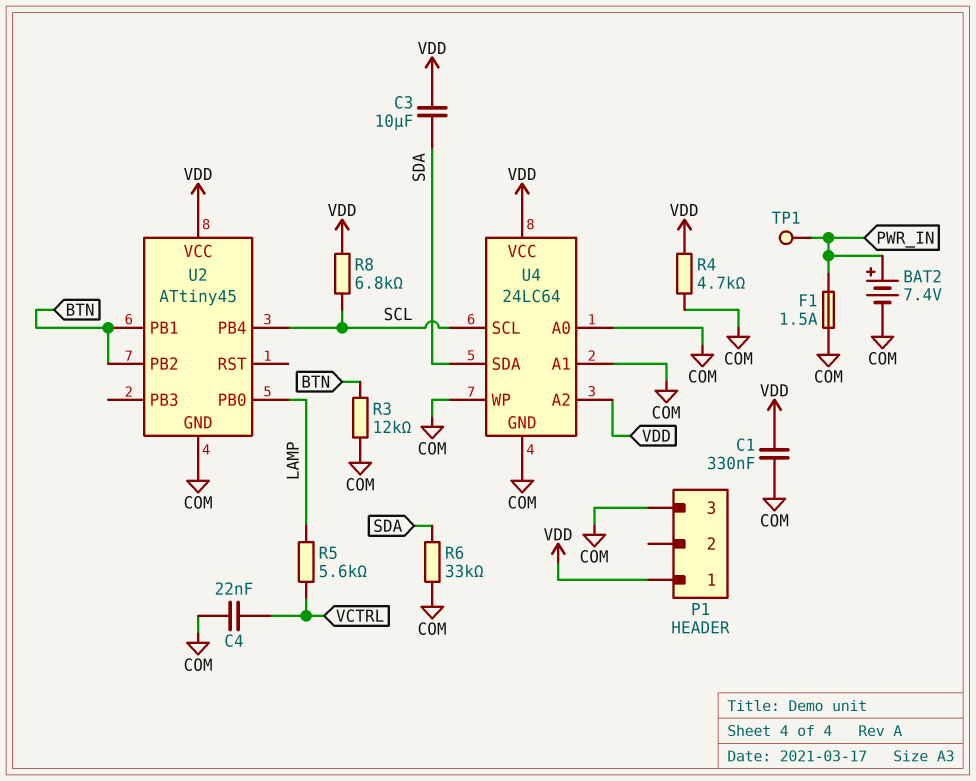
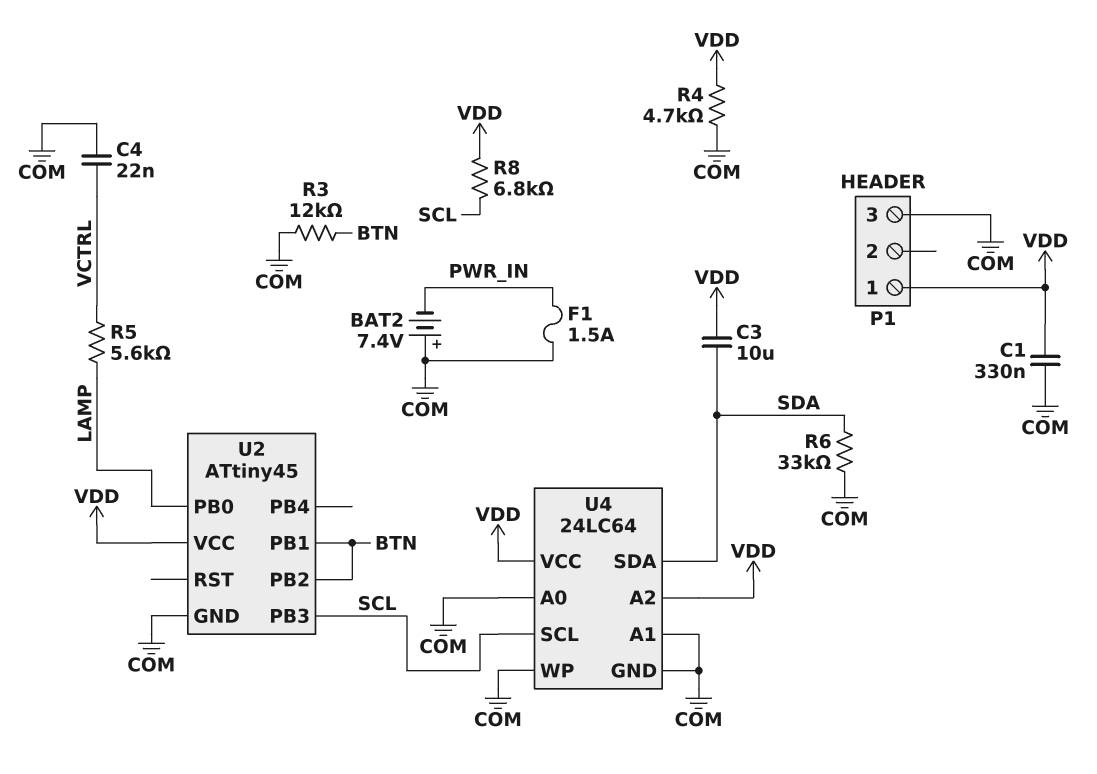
BAT2: 7.4V (plus PWR_IN, minus COM) -> 7.4V (plus COM, minus PWR_IN)
TP1: test point (PWR_IN) -> none
U2 pin PB3: none -> SCL
U2 pin PB4: SCL -> none

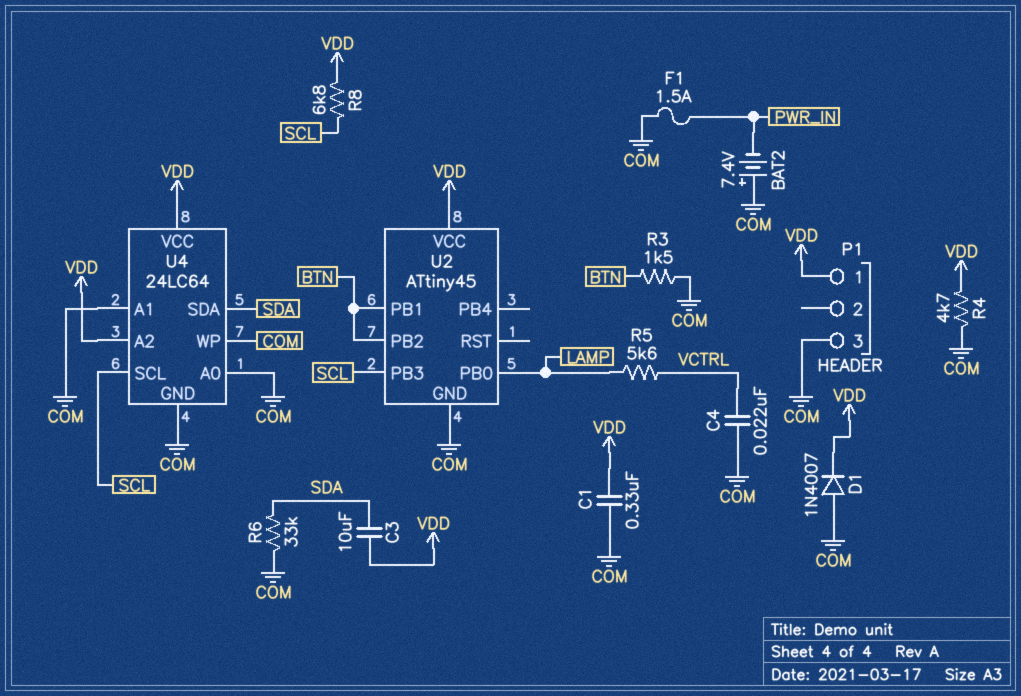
D1: none -> diode 1N4007 (A COM, K VDD)
R3: 12k (BTN, COM) -> 1.5k (BTN, COM)

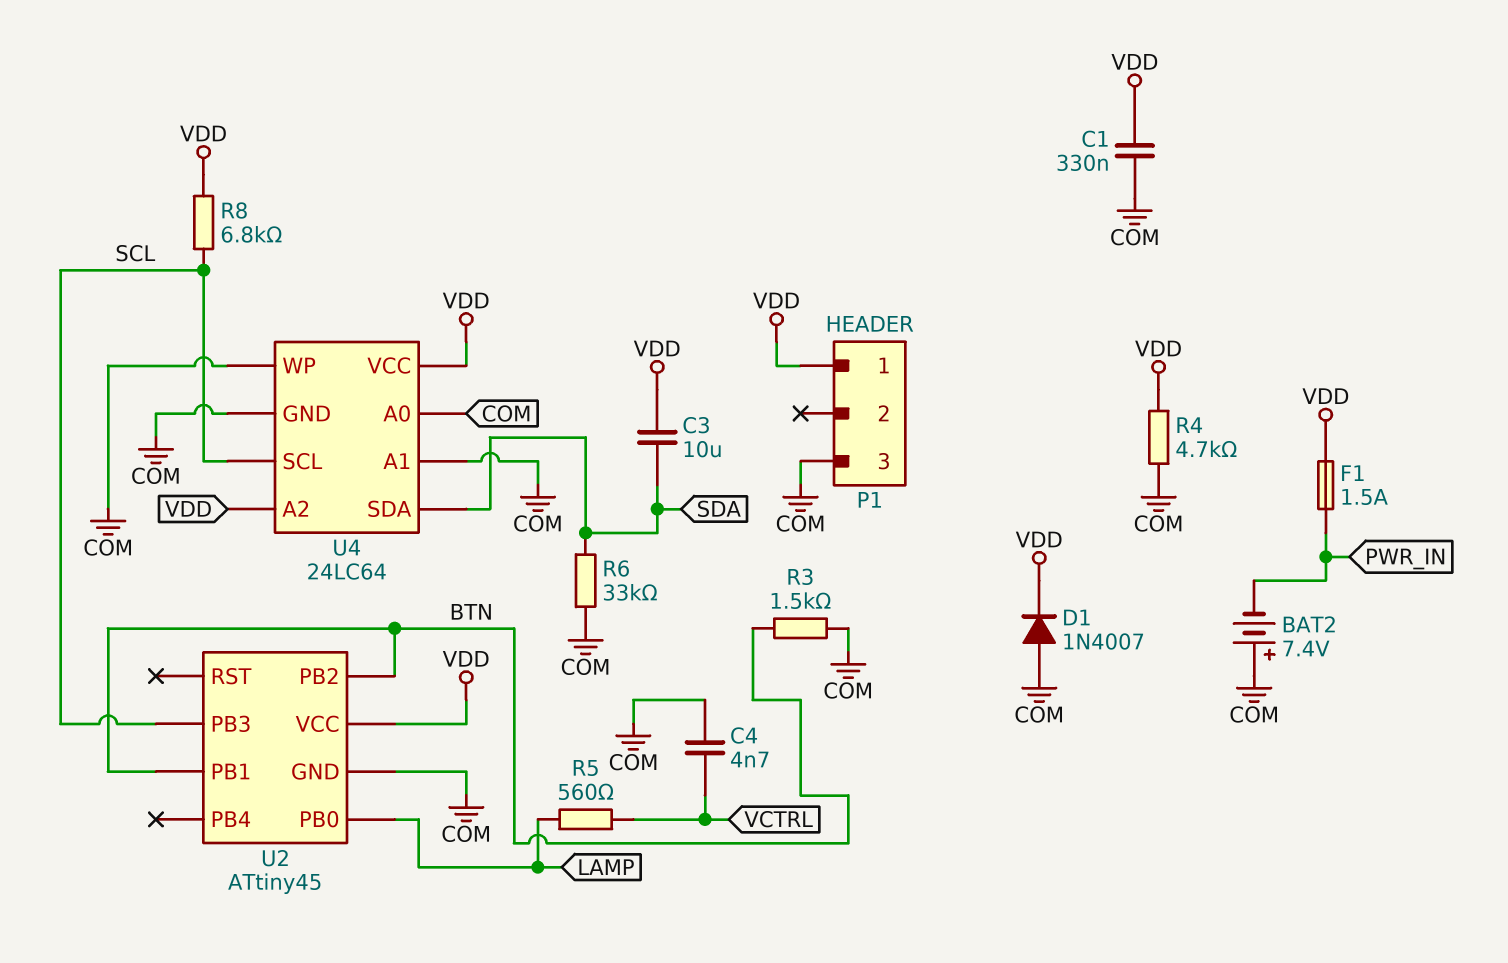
C4: 22nF (COM, VCTRL) -> 4.7nF (COM, VCTRL)
F1: 1.5A (COM, PWR_IN) -> 1.5A (PWR_IN, VDD)
R5: 5.6k (LAMP, VCTRL) -> 560 (LAMP, VCTRL)

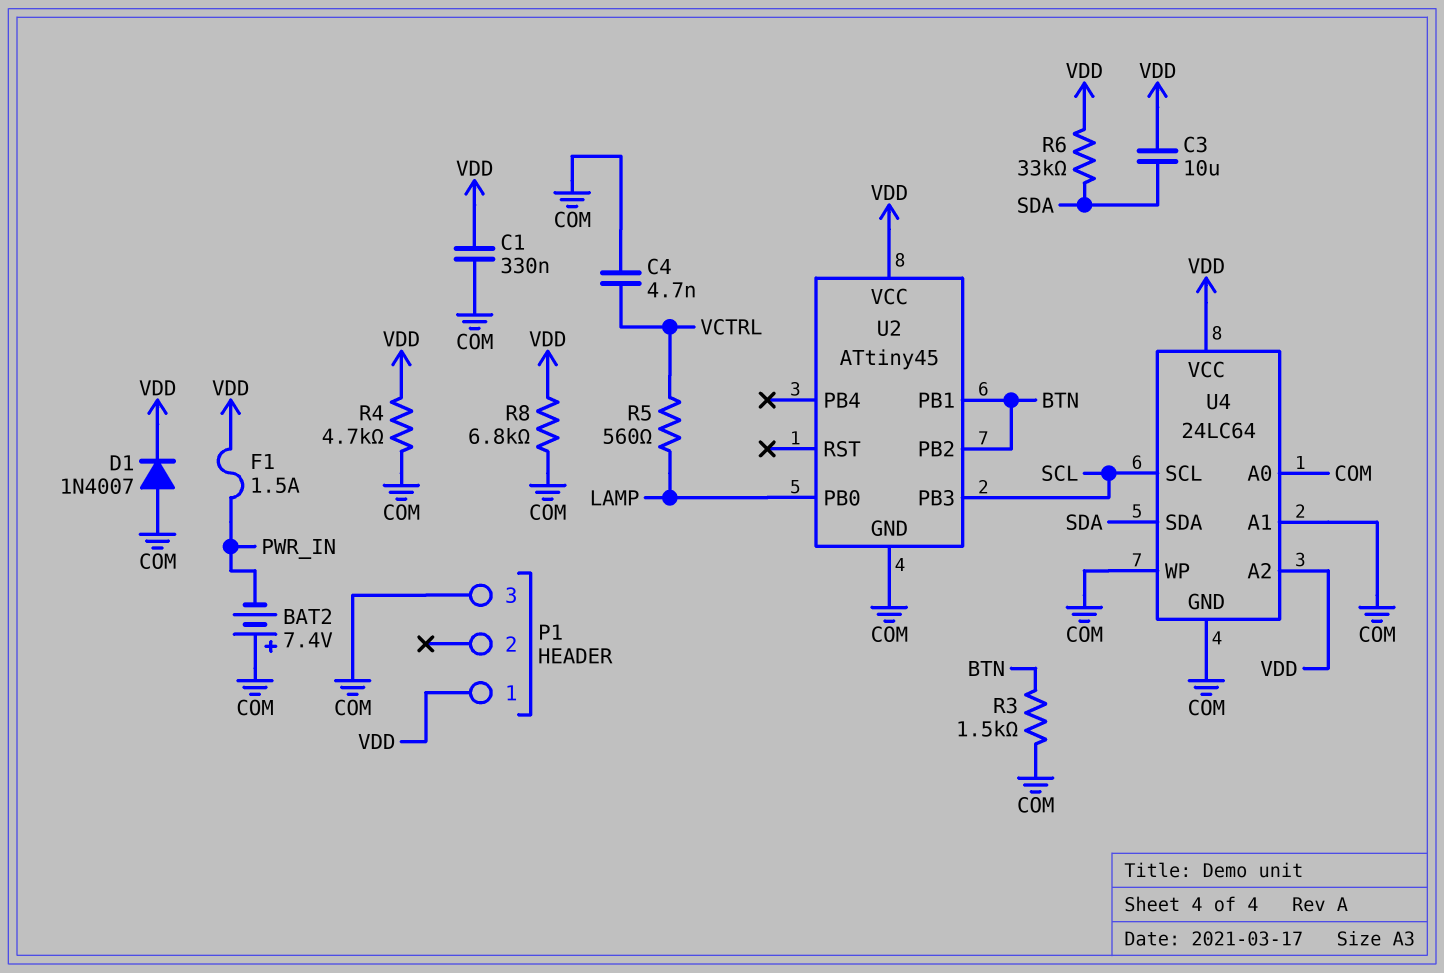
R6: 33k (COM, SDA) -> 33k (SDA, VDD)
R8: 6.8k (SCL, VDD) -> 6.8k (COM, VDD)

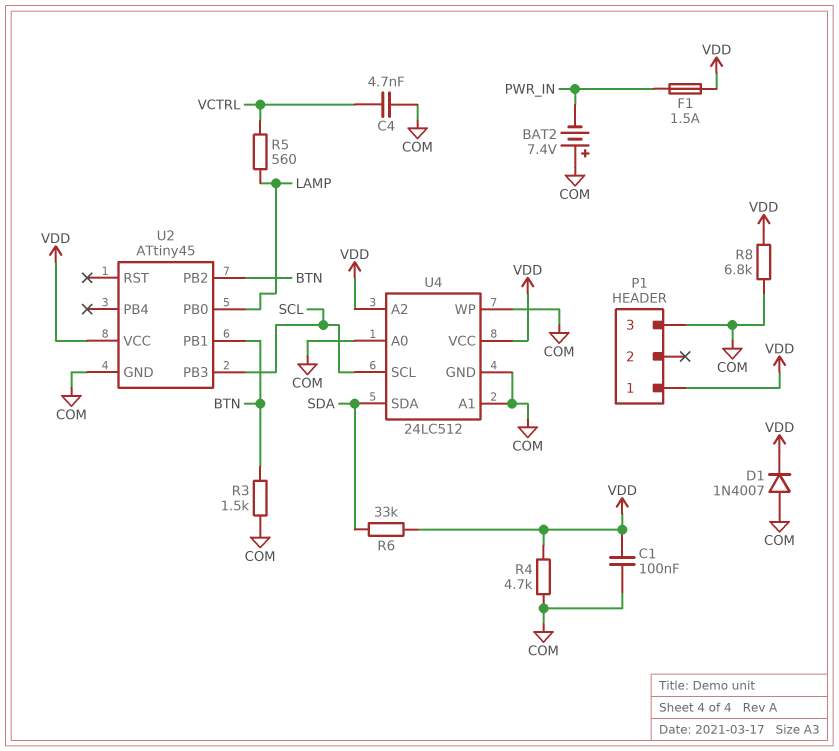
C1: 330nF (COM, VDD) -> 100nF (COM, VDD)
C3: 10uF (SDA, VDD) -> none
U4: 24LC64 -> 24LC512

